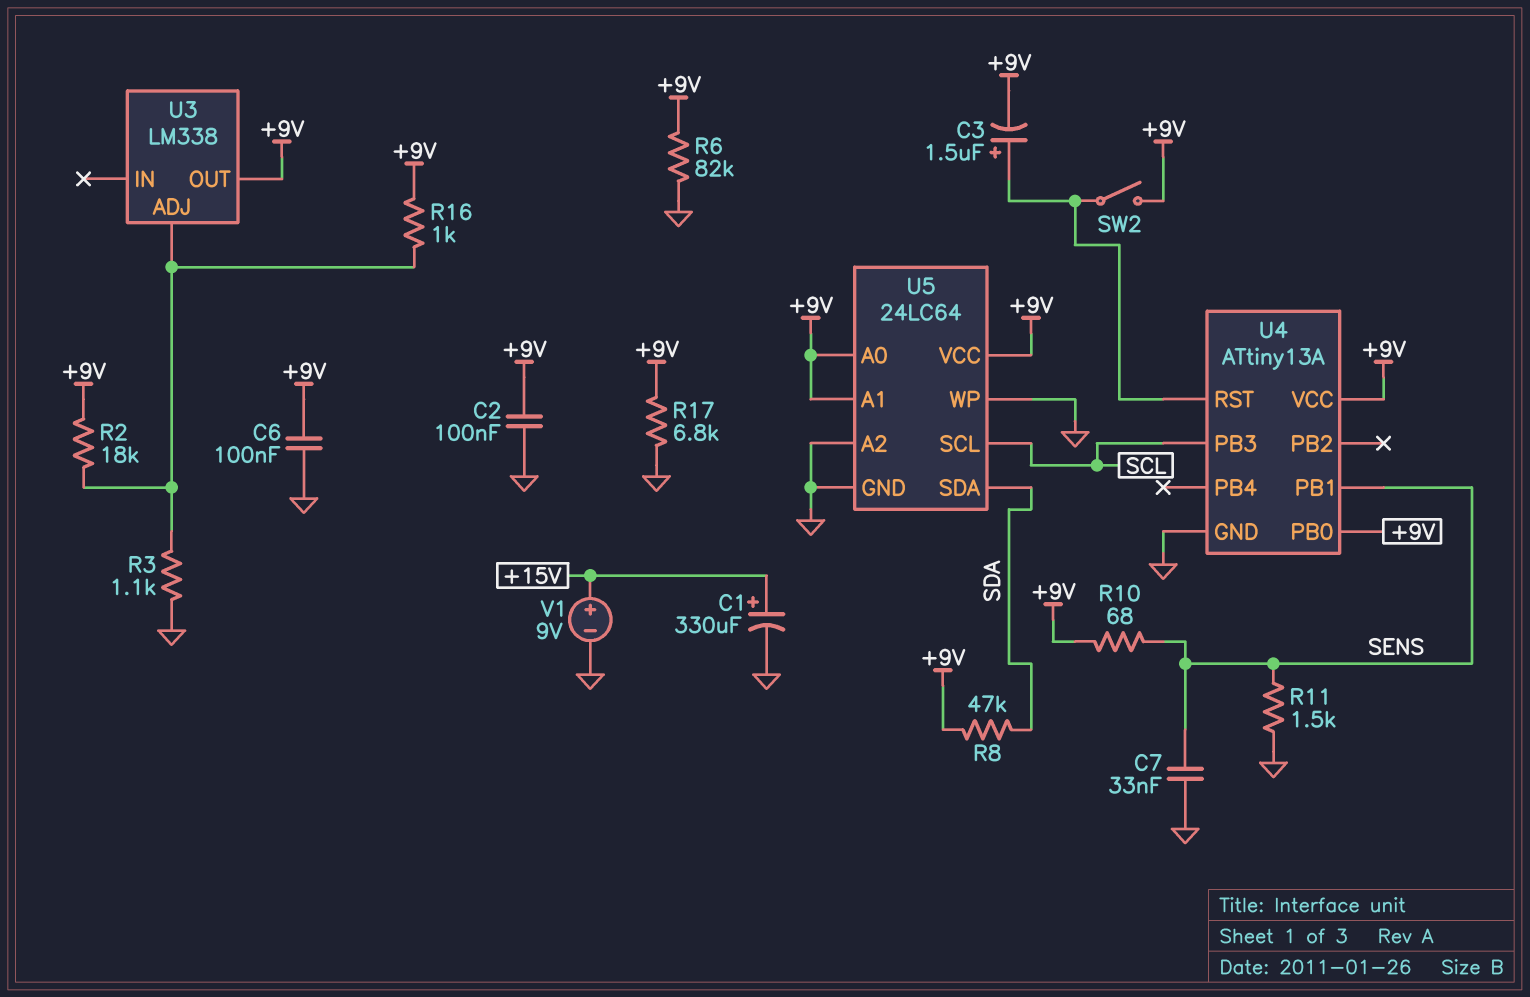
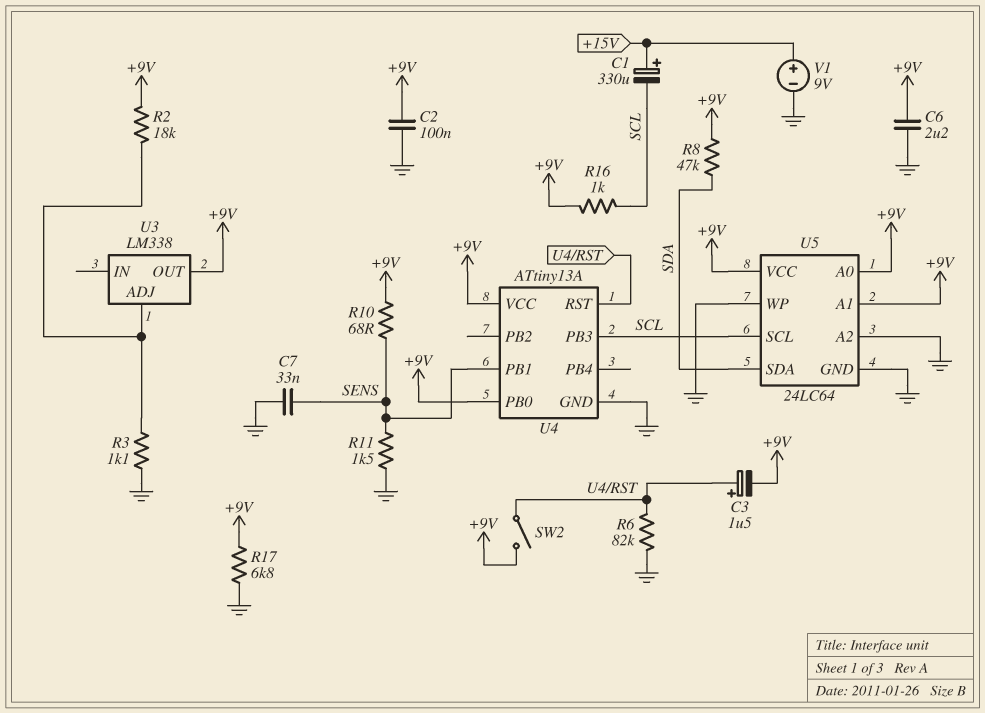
C1: 330uF (plus +15V, minus GND) -> 330uF (plus +15V, minus SCL)
C6: 100nF (+9V, GND) -> 2.2uF (+9V, GND)
R6: 82k (+9V, GND) -> 82k (GND, U4/RST)
R16: 1k (+9V, U3/ADJ) -> 1k (+9V, SCL)

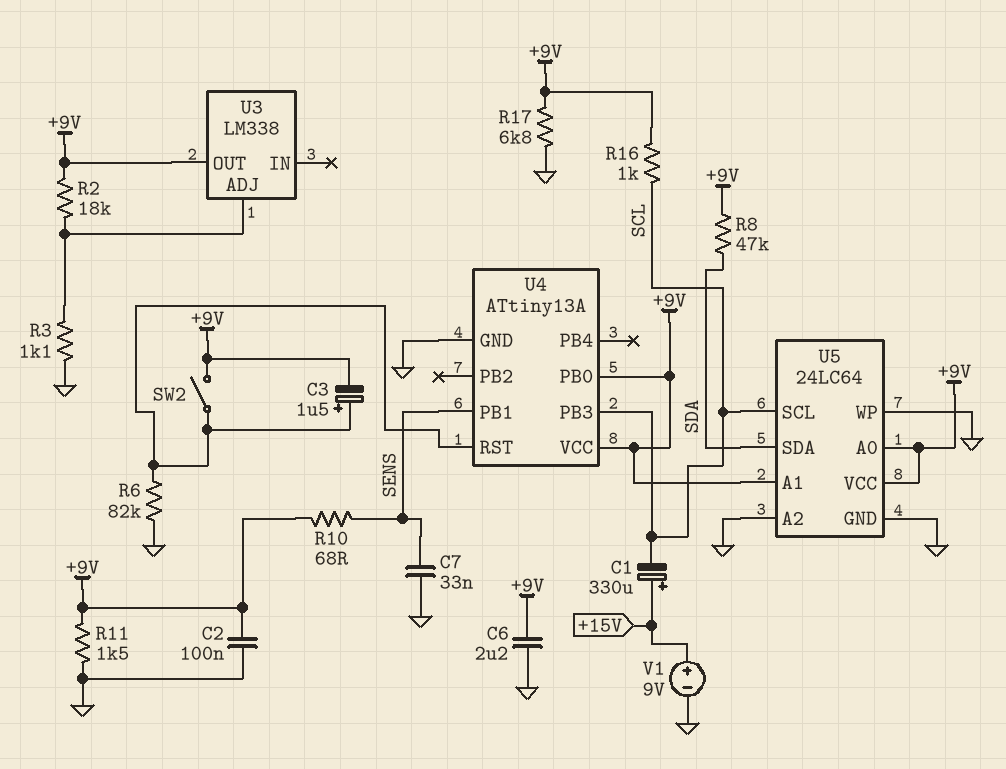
R11: 1.5k (GND, SENS) -> 1.5k (+9V, GND)

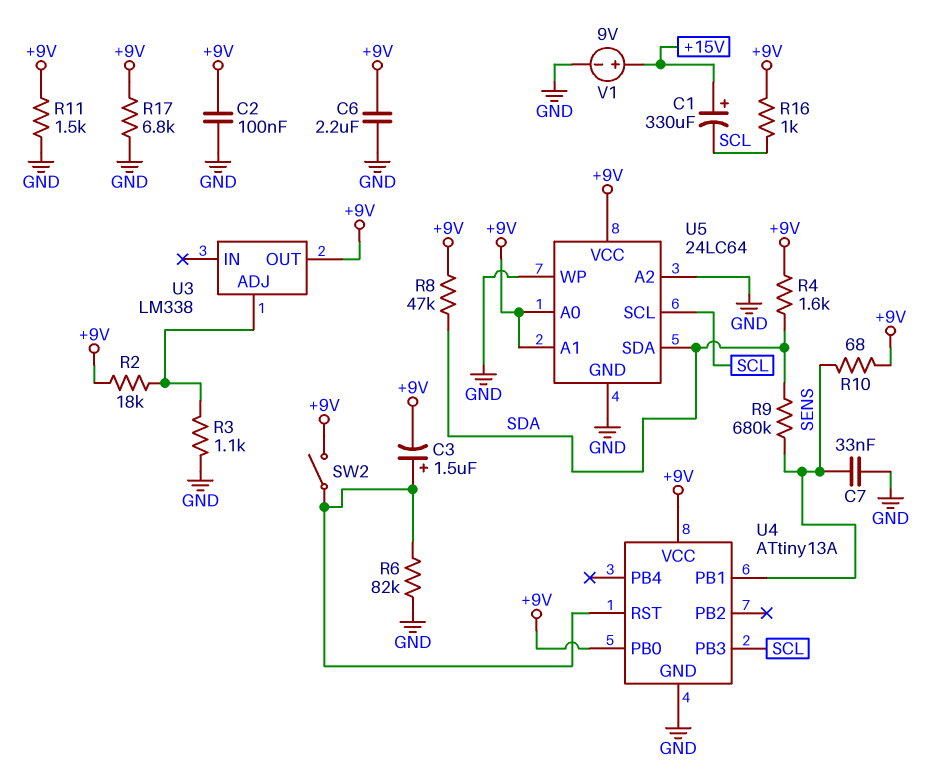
R4: none -> 1.6k (+9V, SDA)
R9: none -> 680k (SDA, SENS)

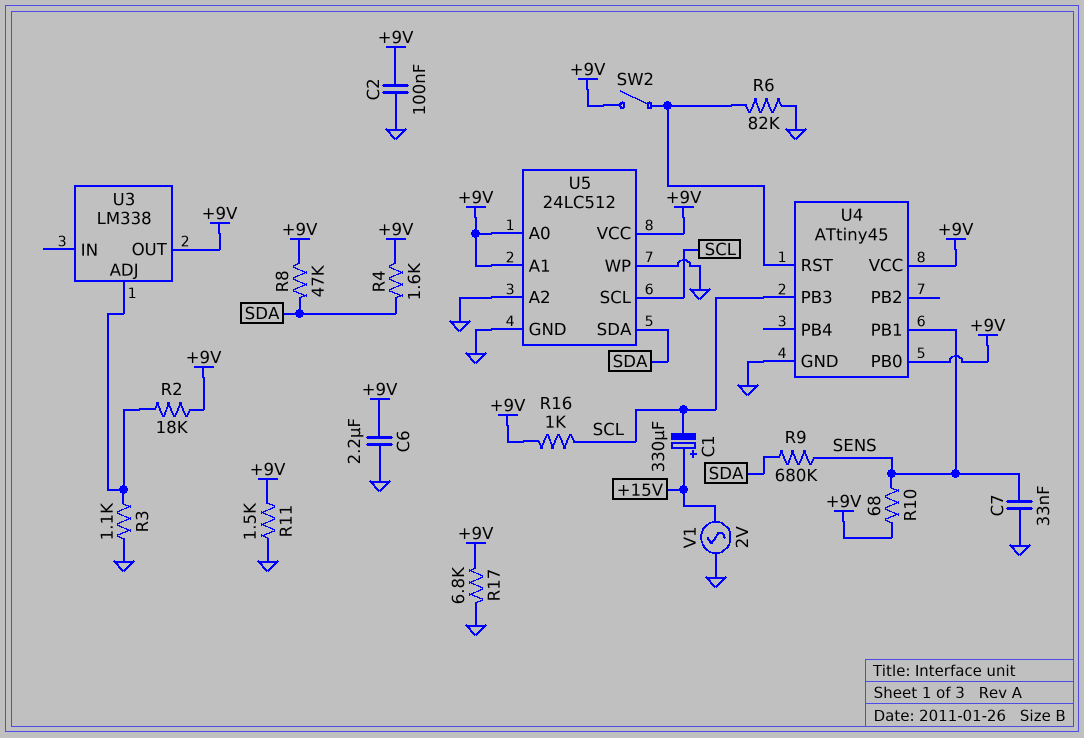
C3: 1.5uF (plus U4/RST, minus +9V) -> none
U4: ATtiny13A -> ATtiny45
U5: 24LC64 -> 24LC512
V1: 9V (plus +15V, minus GND) -> AC 2V (+15V, GND)

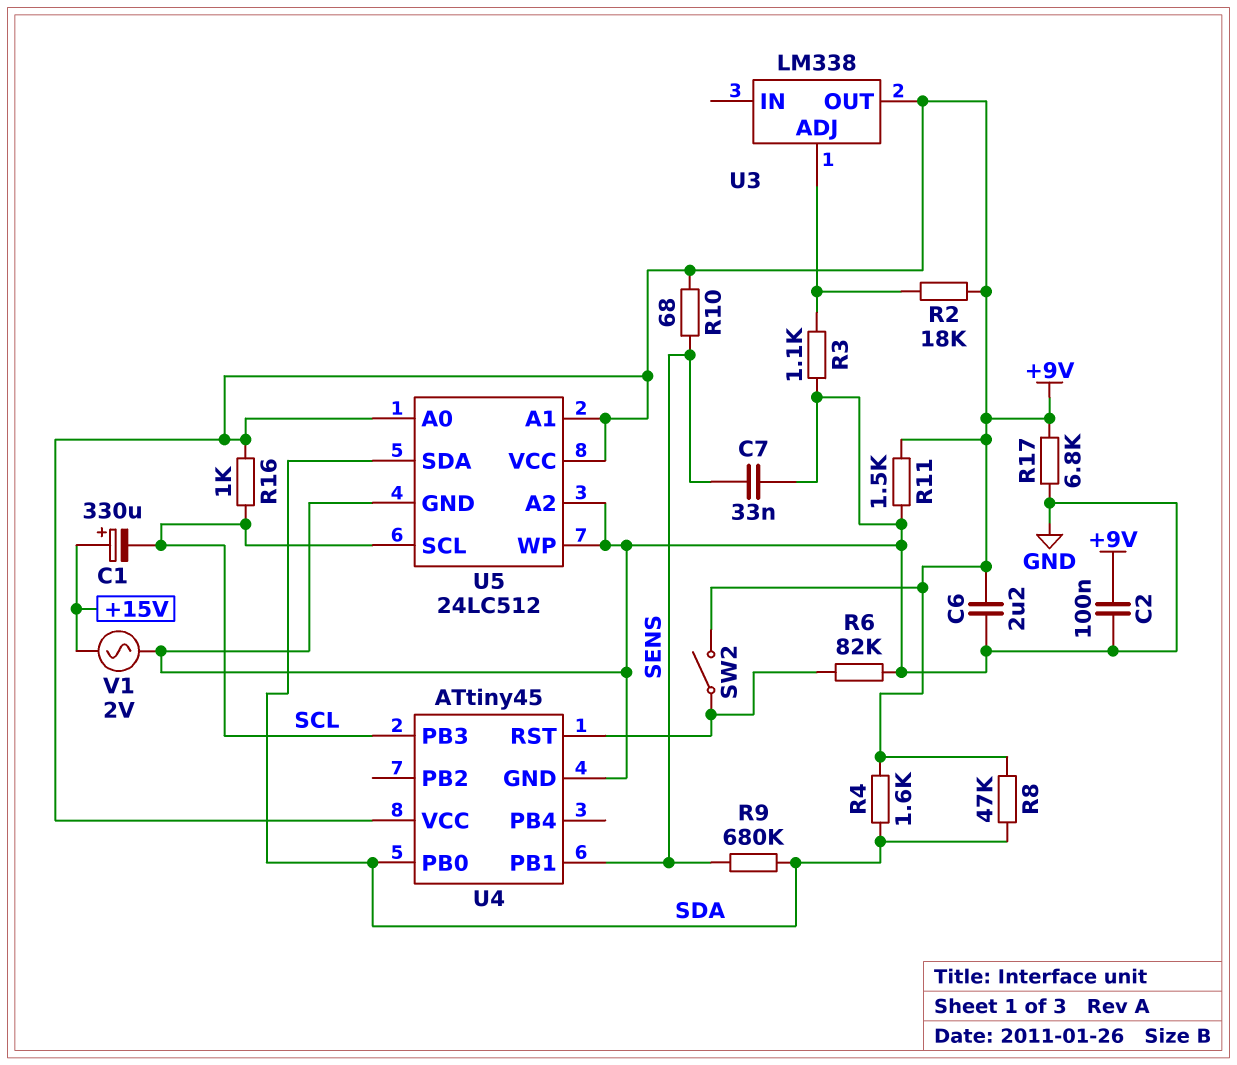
U4 pin PB0: +9V -> SDA

